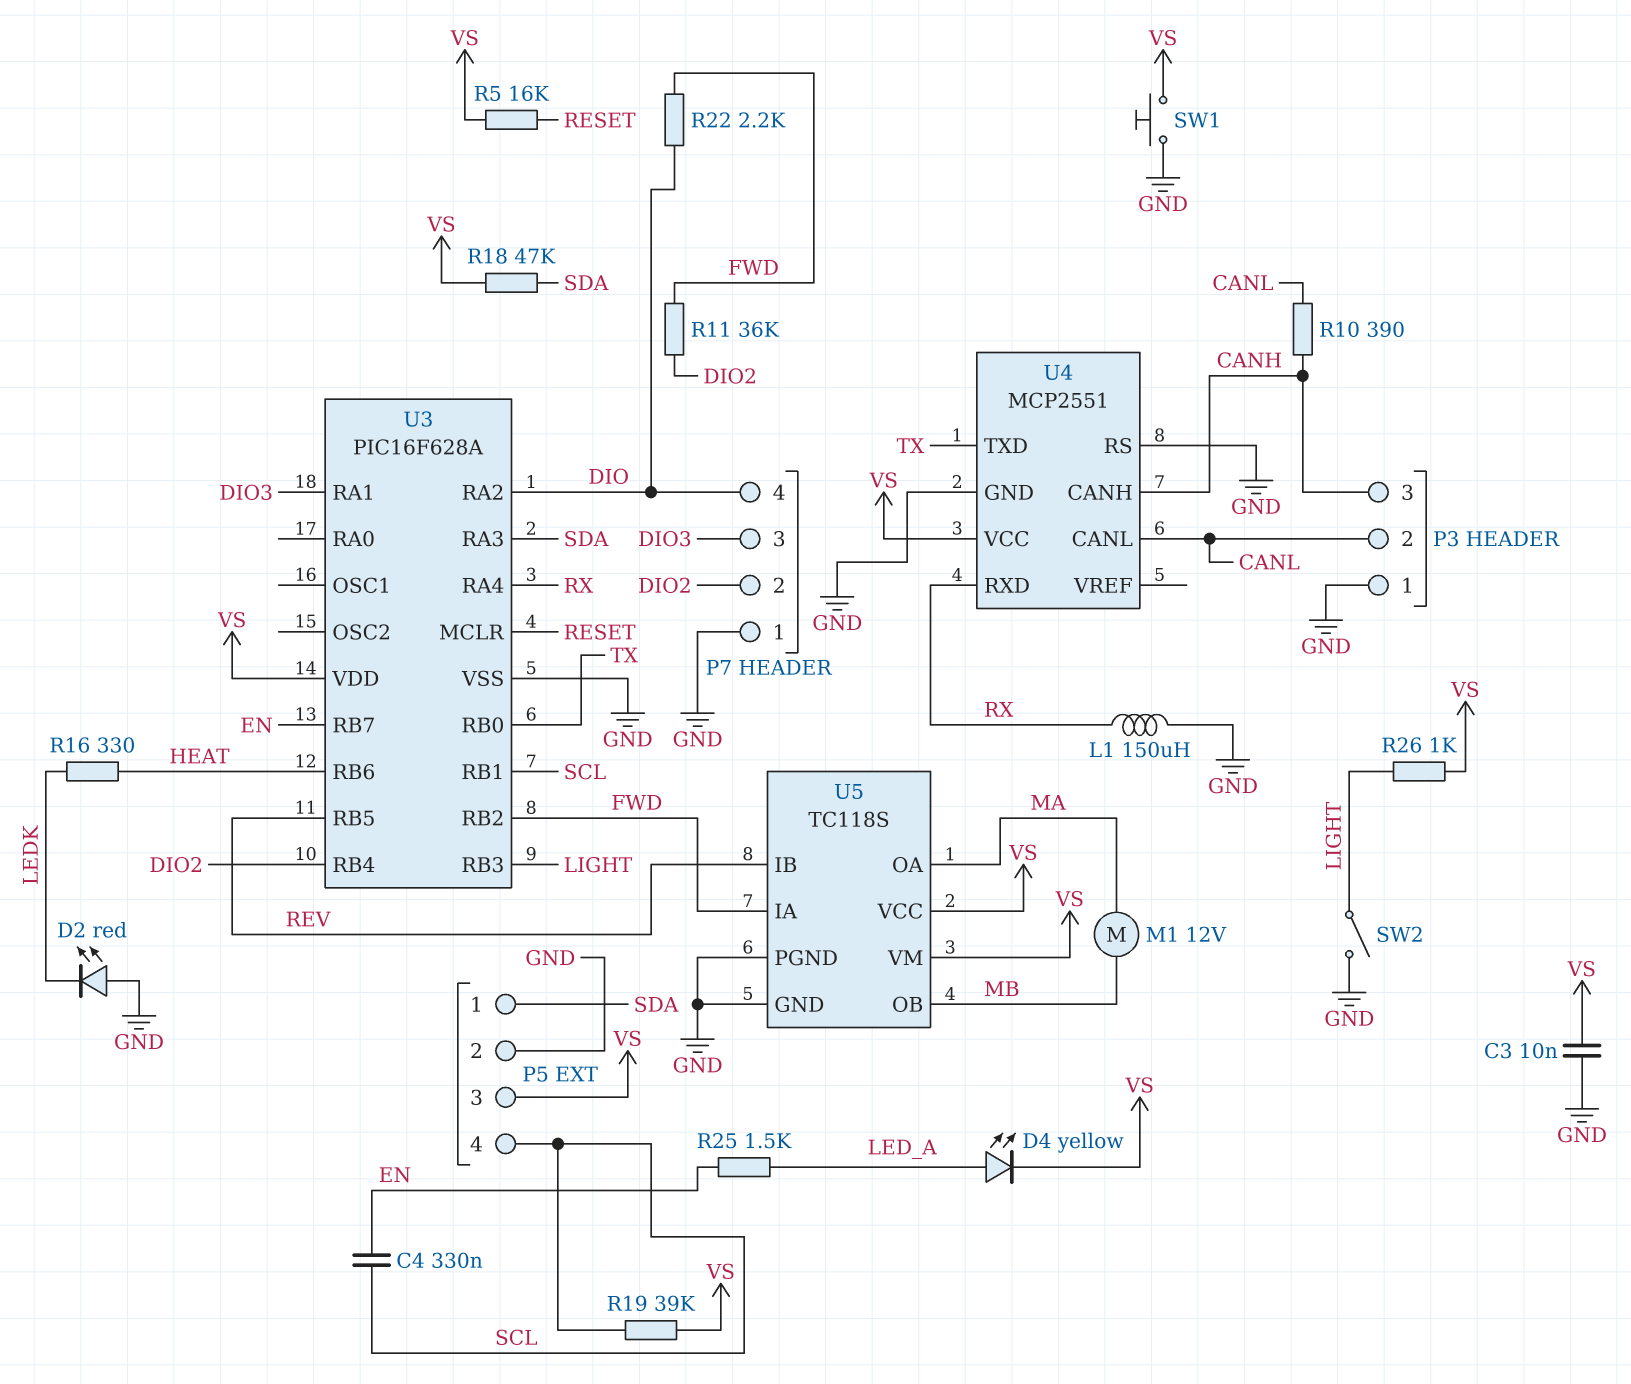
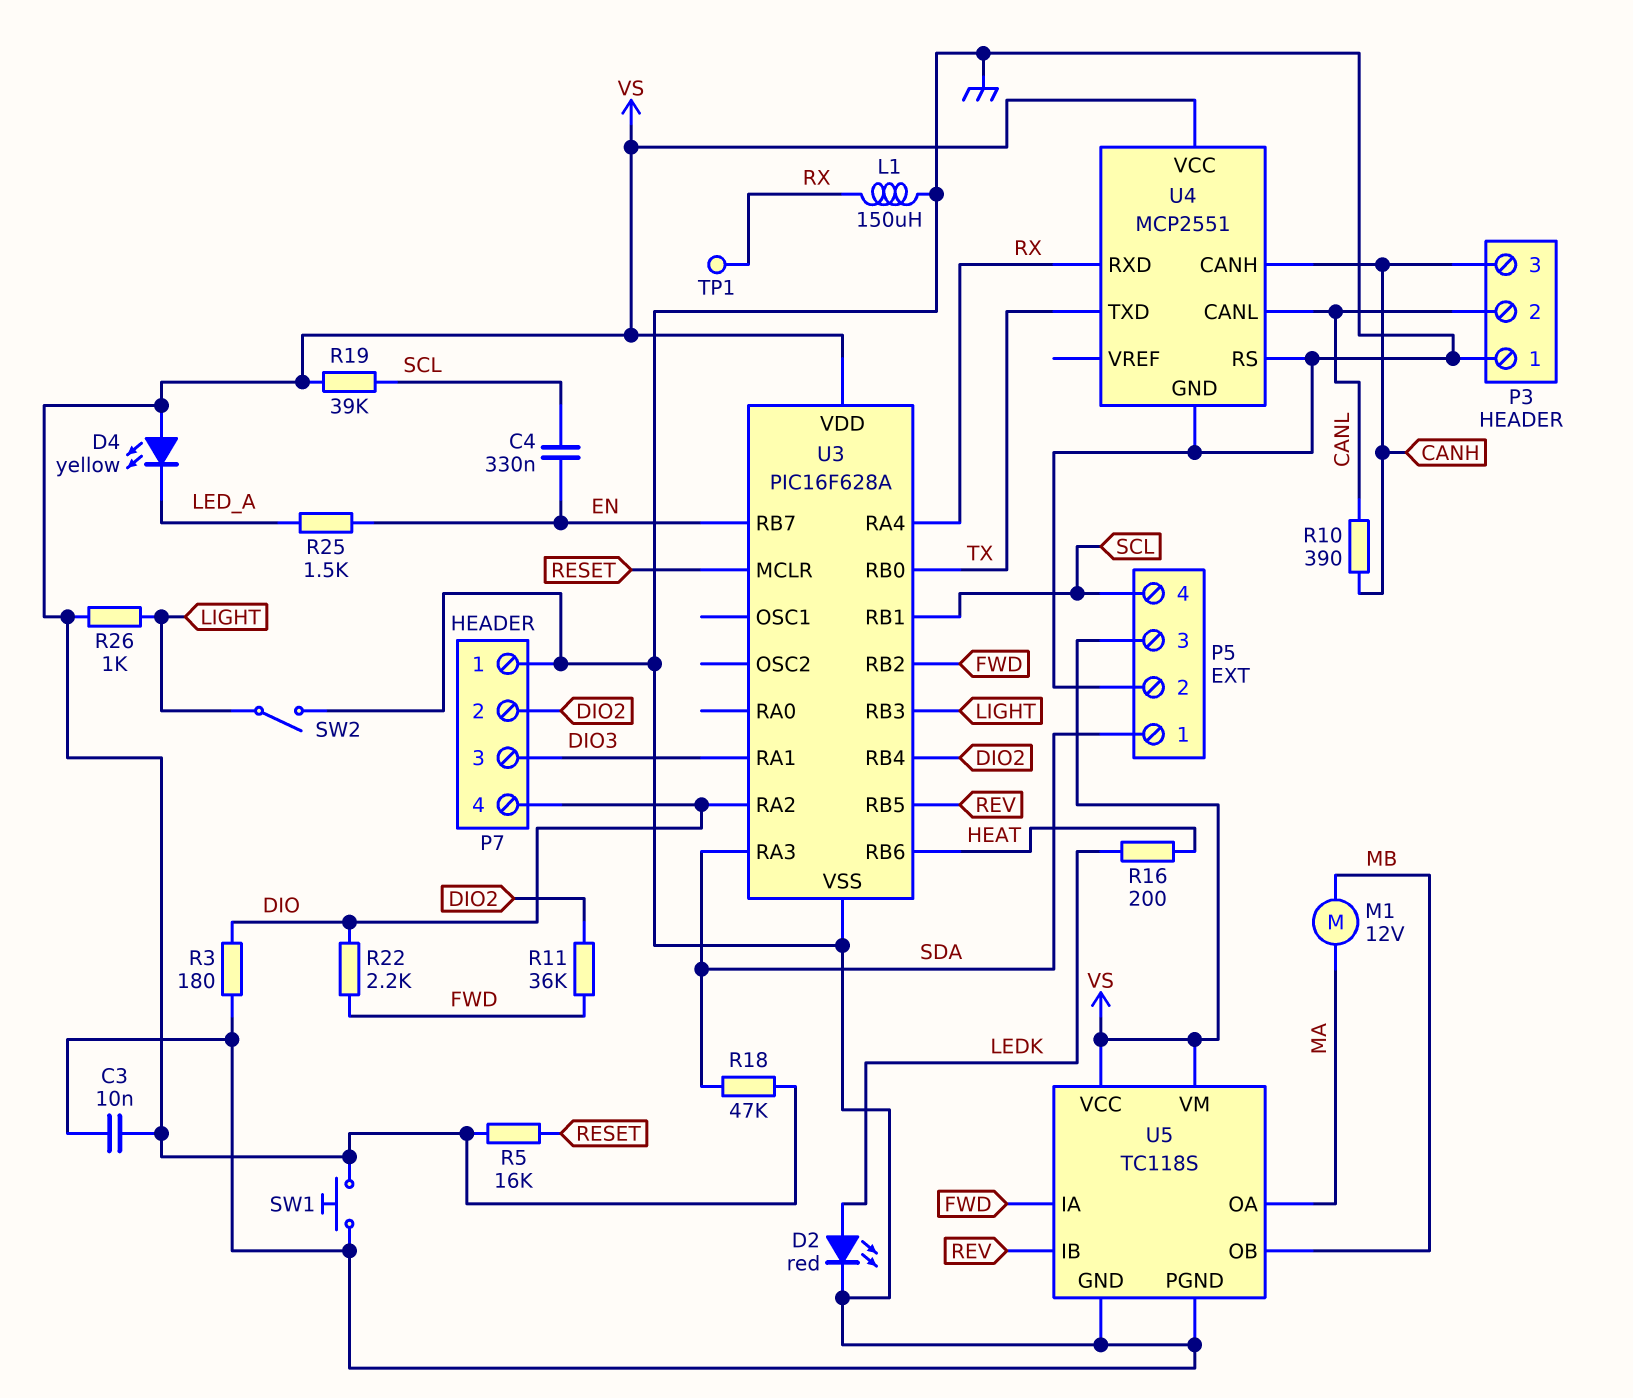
D2: LED red (A GND, K LEDK) -> LED red (A LEDK, K GND)
D4: LED yellow (A LED_A, K VS) -> LED yellow (A VS, K LED_A)
R3: none -> 180 (DIO, GND)
R16: 330 (HEAT, LEDK) -> 200 (HEAT, LEDK)
TP1: none -> test point (RX)

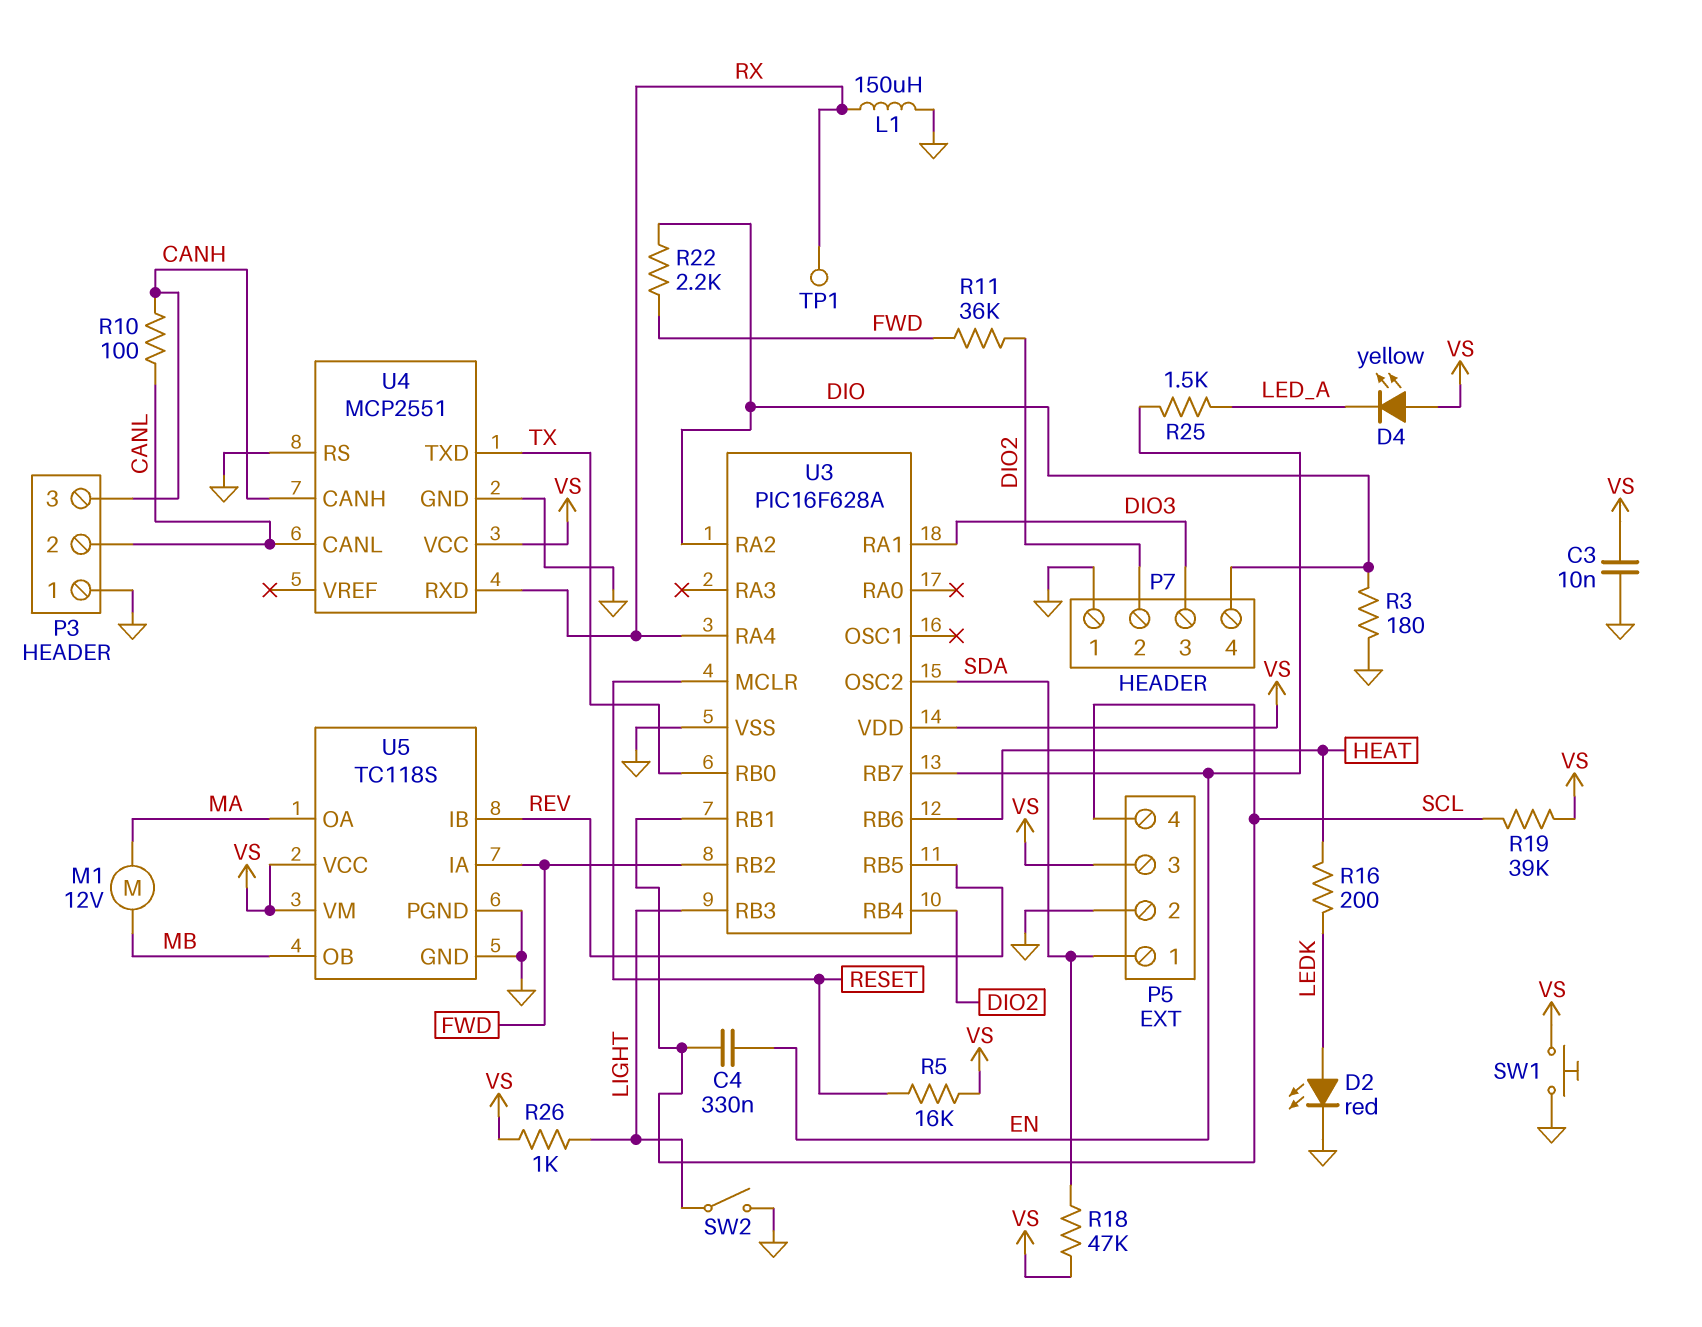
R10: 390 (CANH, CANL) -> 100 (CANH, CANL)
U3 pin OSC2: none -> SDA
U3 pin RA3: SDA -> none

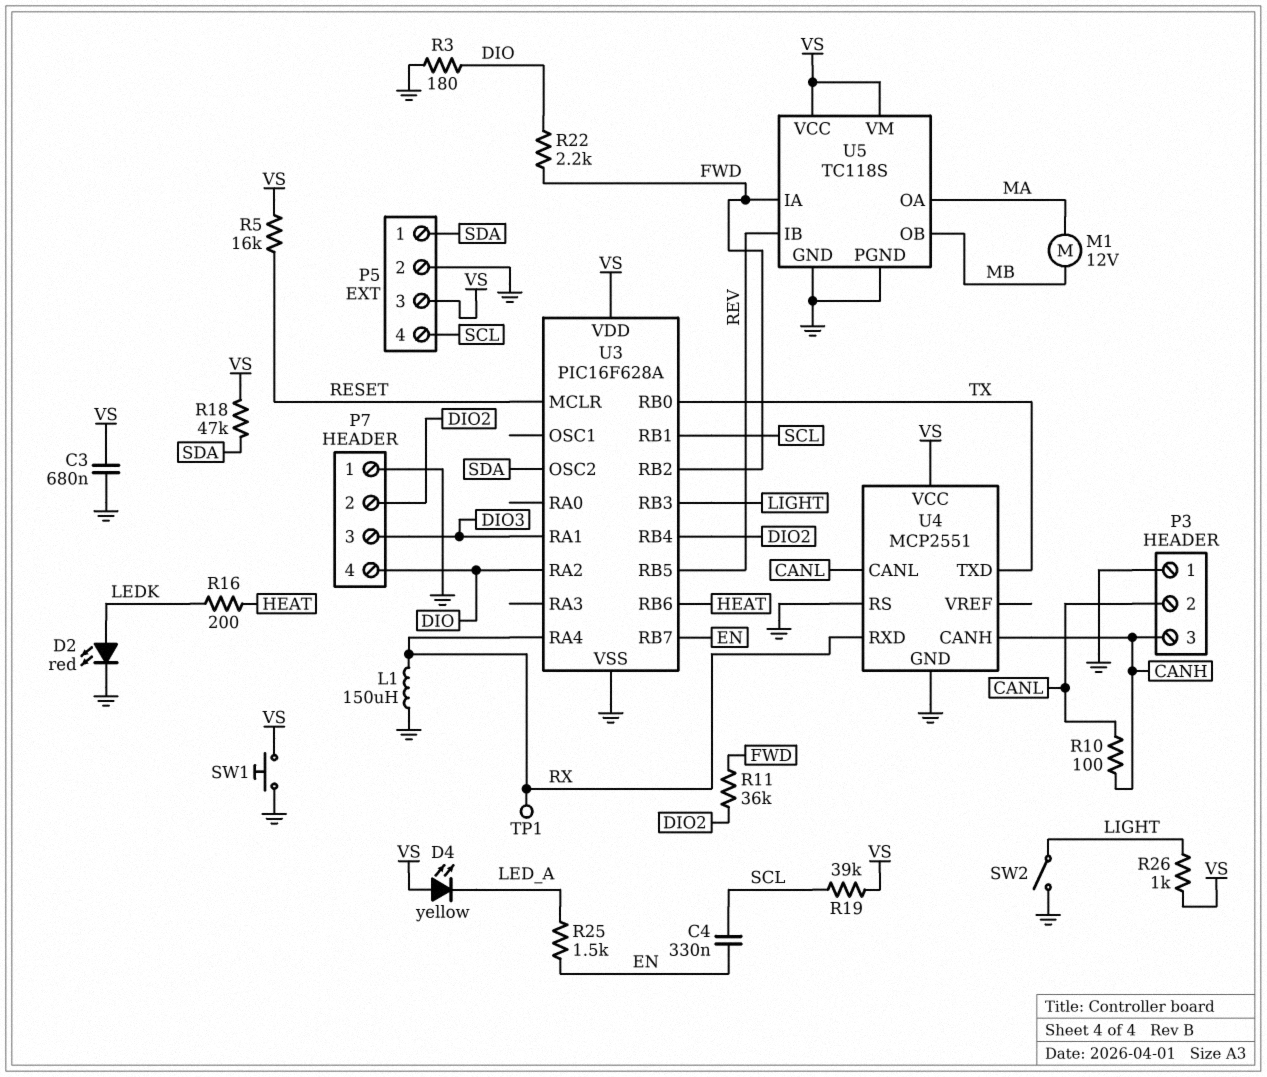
C3: 10nF (GND, VS) -> 680nF (GND, VS)

